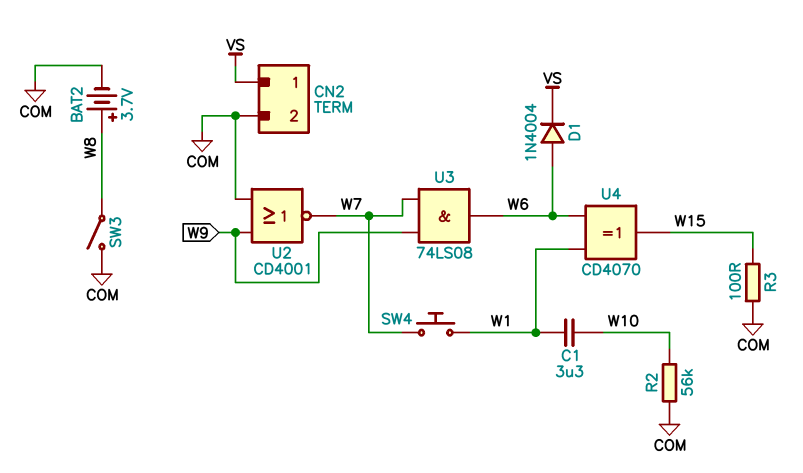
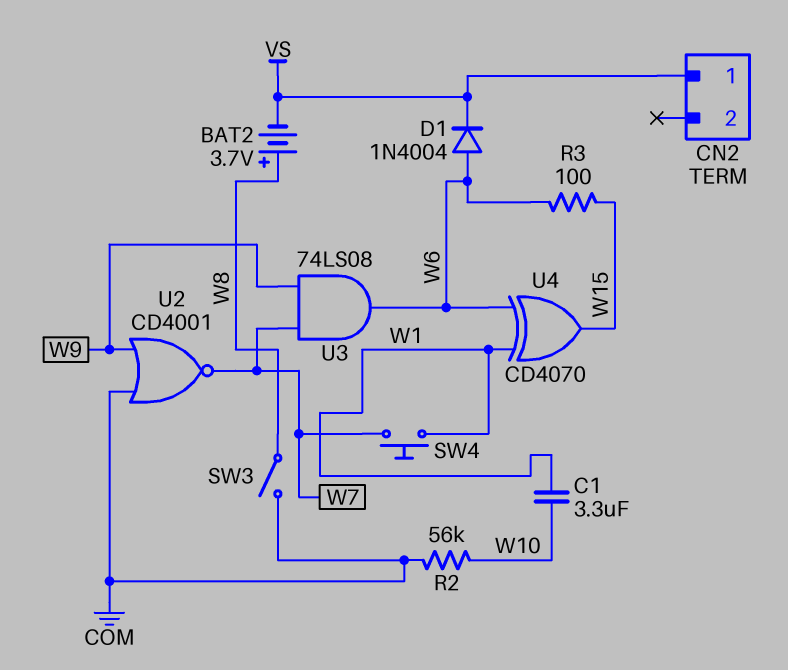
BAT2: 3.7V (plus W8, minus COM) -> 3.7V (plus W8, minus VS)
CN2 pin 2: COM -> none
R3: 100 (COM, W15) -> 100 (W6, W15)

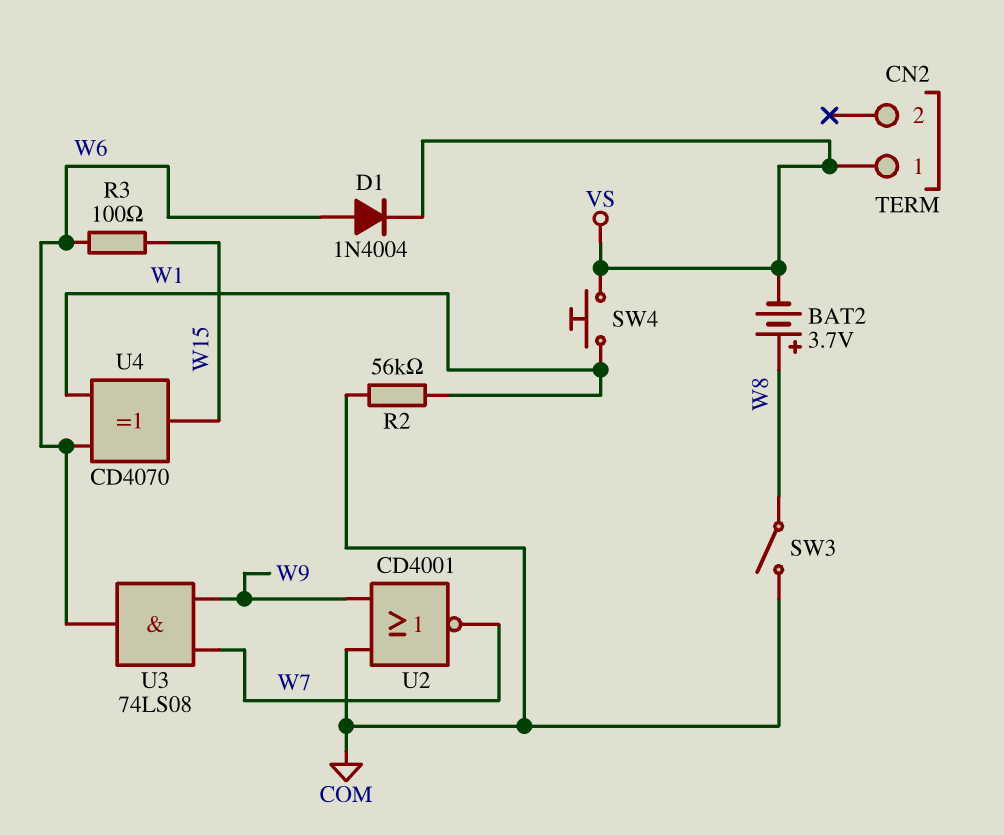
C1: 3.3uF (W1, W10) -> none
R2: 56k (COM, W10) -> 56k (COM, W1)
SW4: button (W1, W7) -> button (VS, W1)

